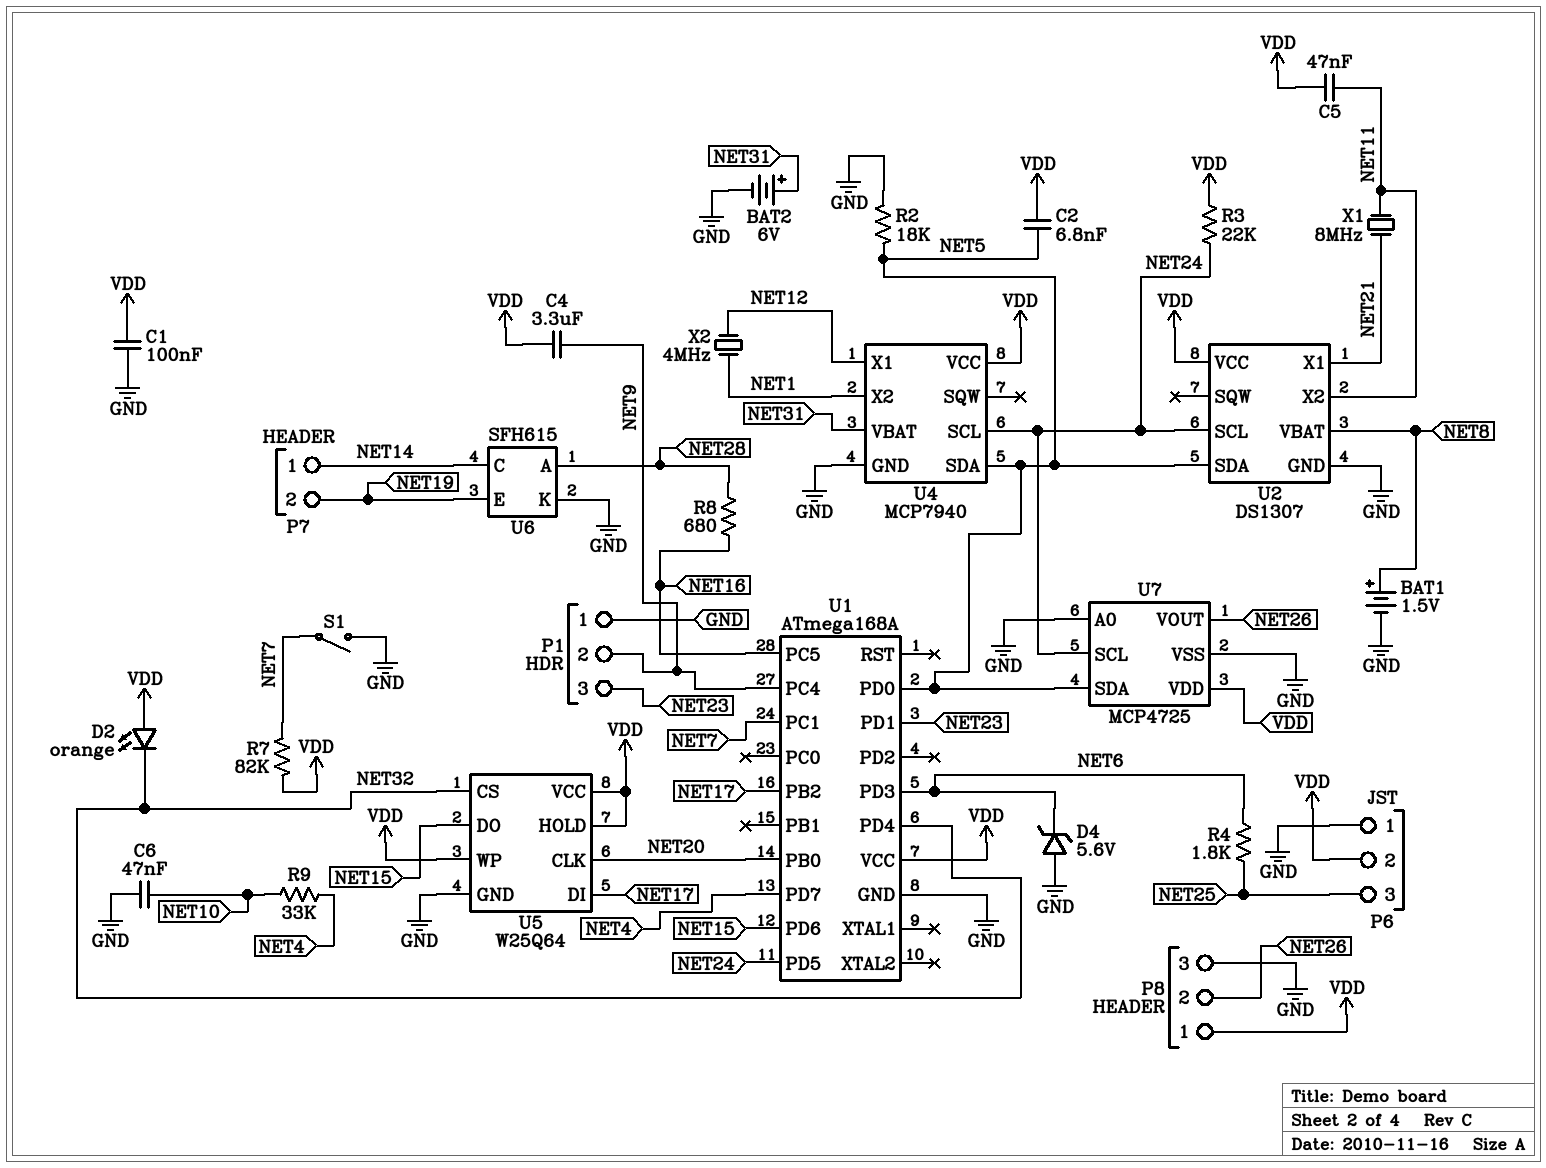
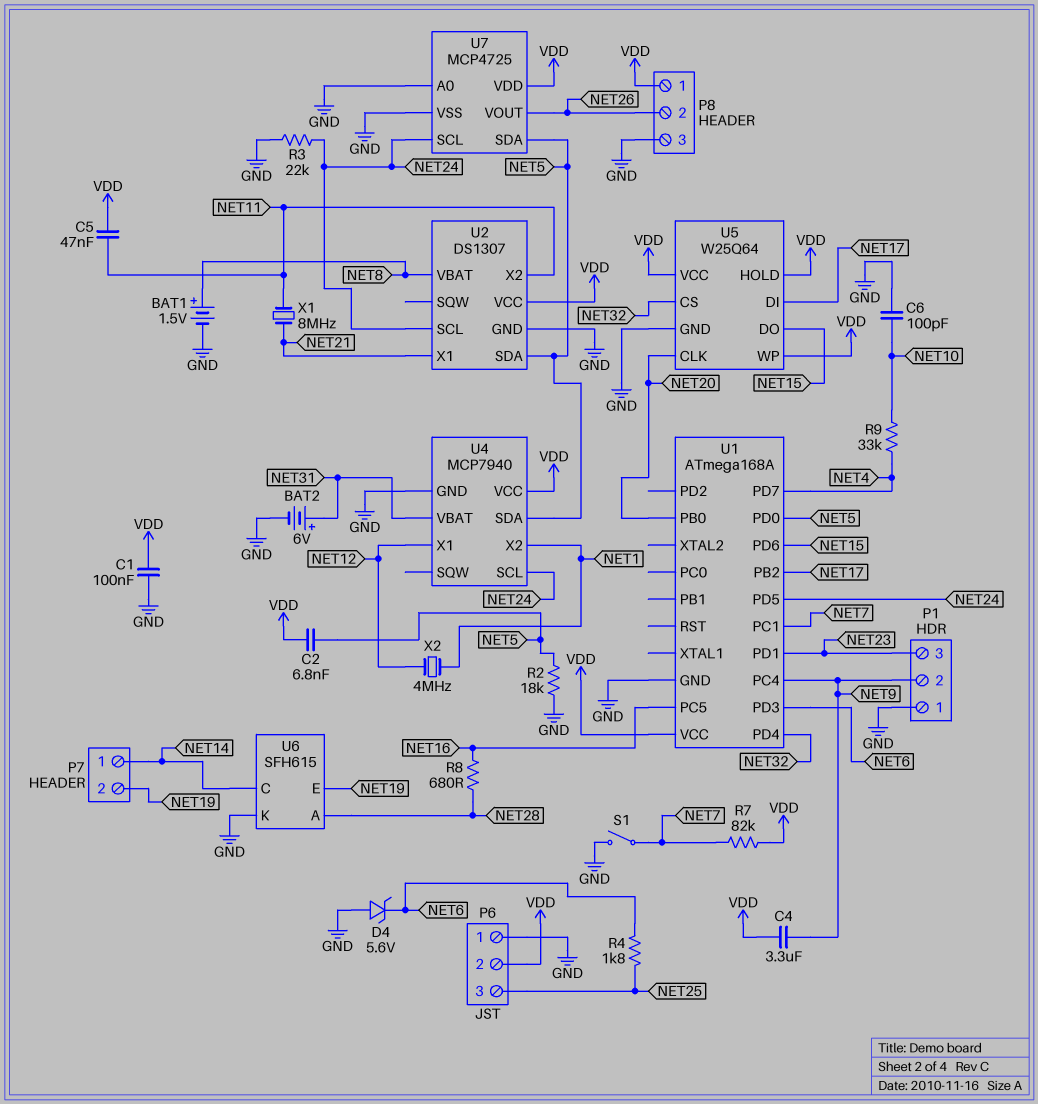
C6: 47nF (GND, NET10) -> 100pF (GND, NET10)
D2: LED orange (A VDD, K NET32) -> none
R3: 22k (NET24, VDD) -> 22k (GND, NET24)

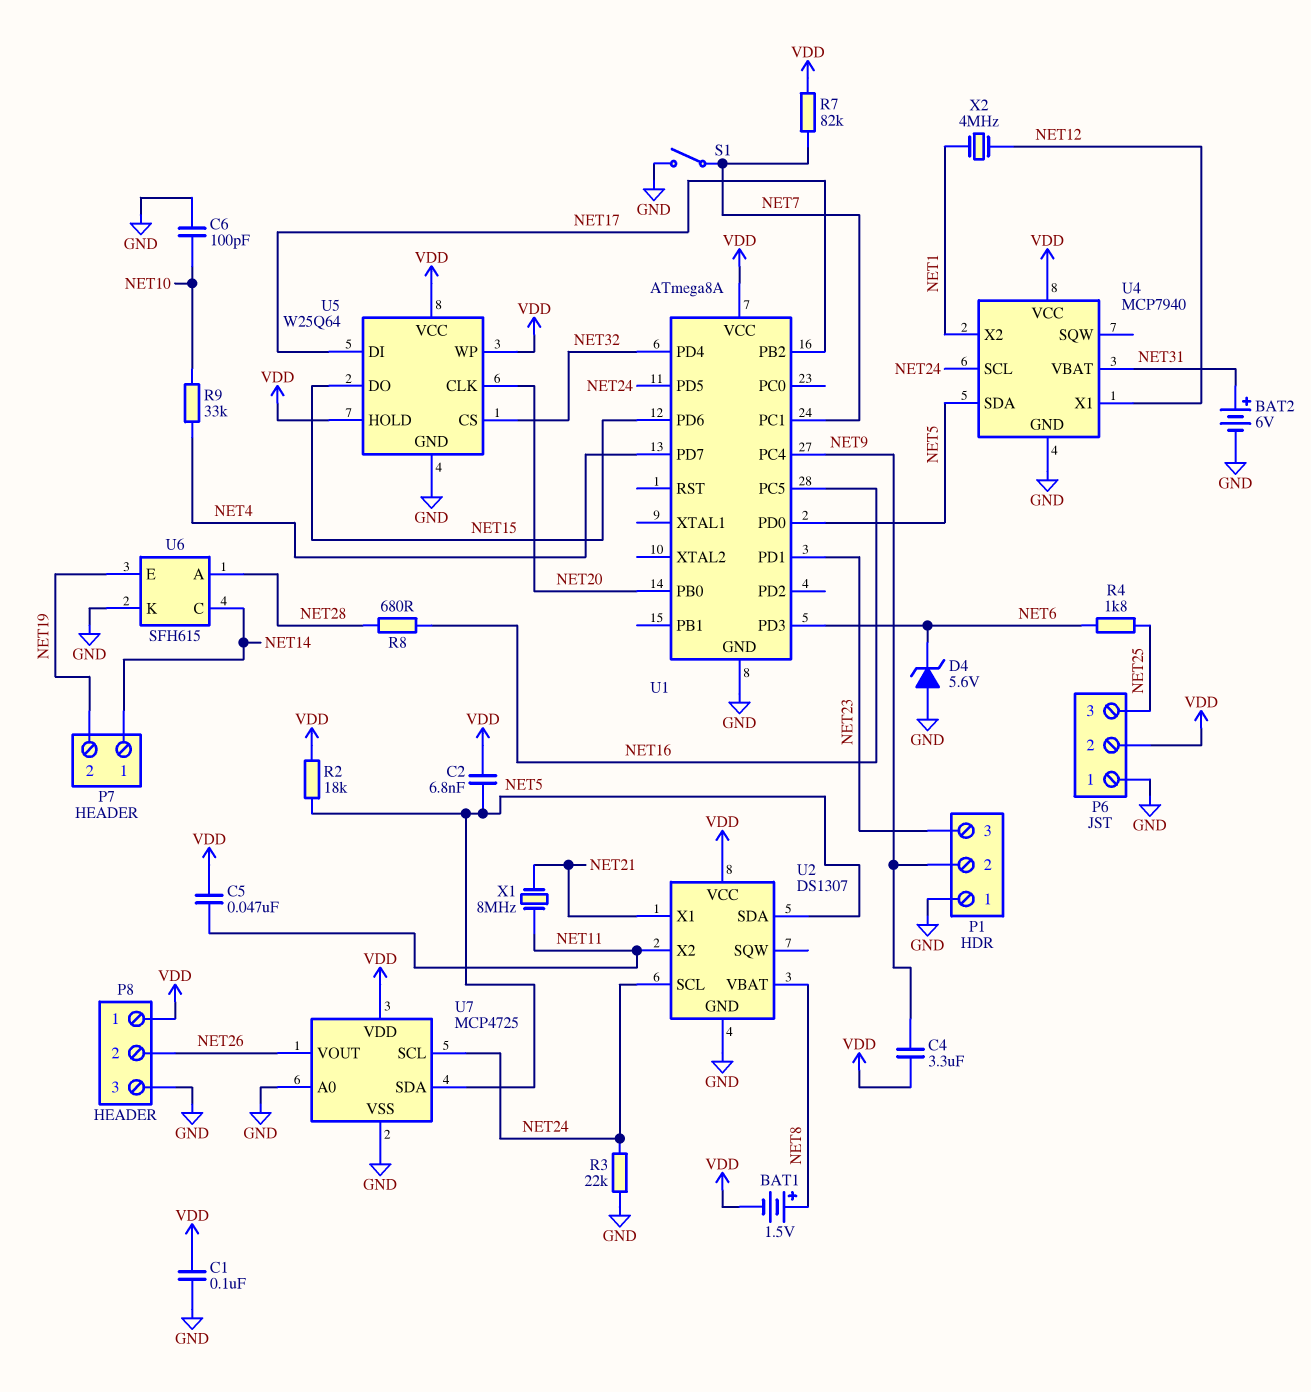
BAT1: 1.5V (plus NET8, minus GND) -> 1.5V (plus NET8, minus VDD)
R2: 18k (GND, NET5) -> 18k (NET5, VDD)
U1: ATmega168A -> ATmega8A

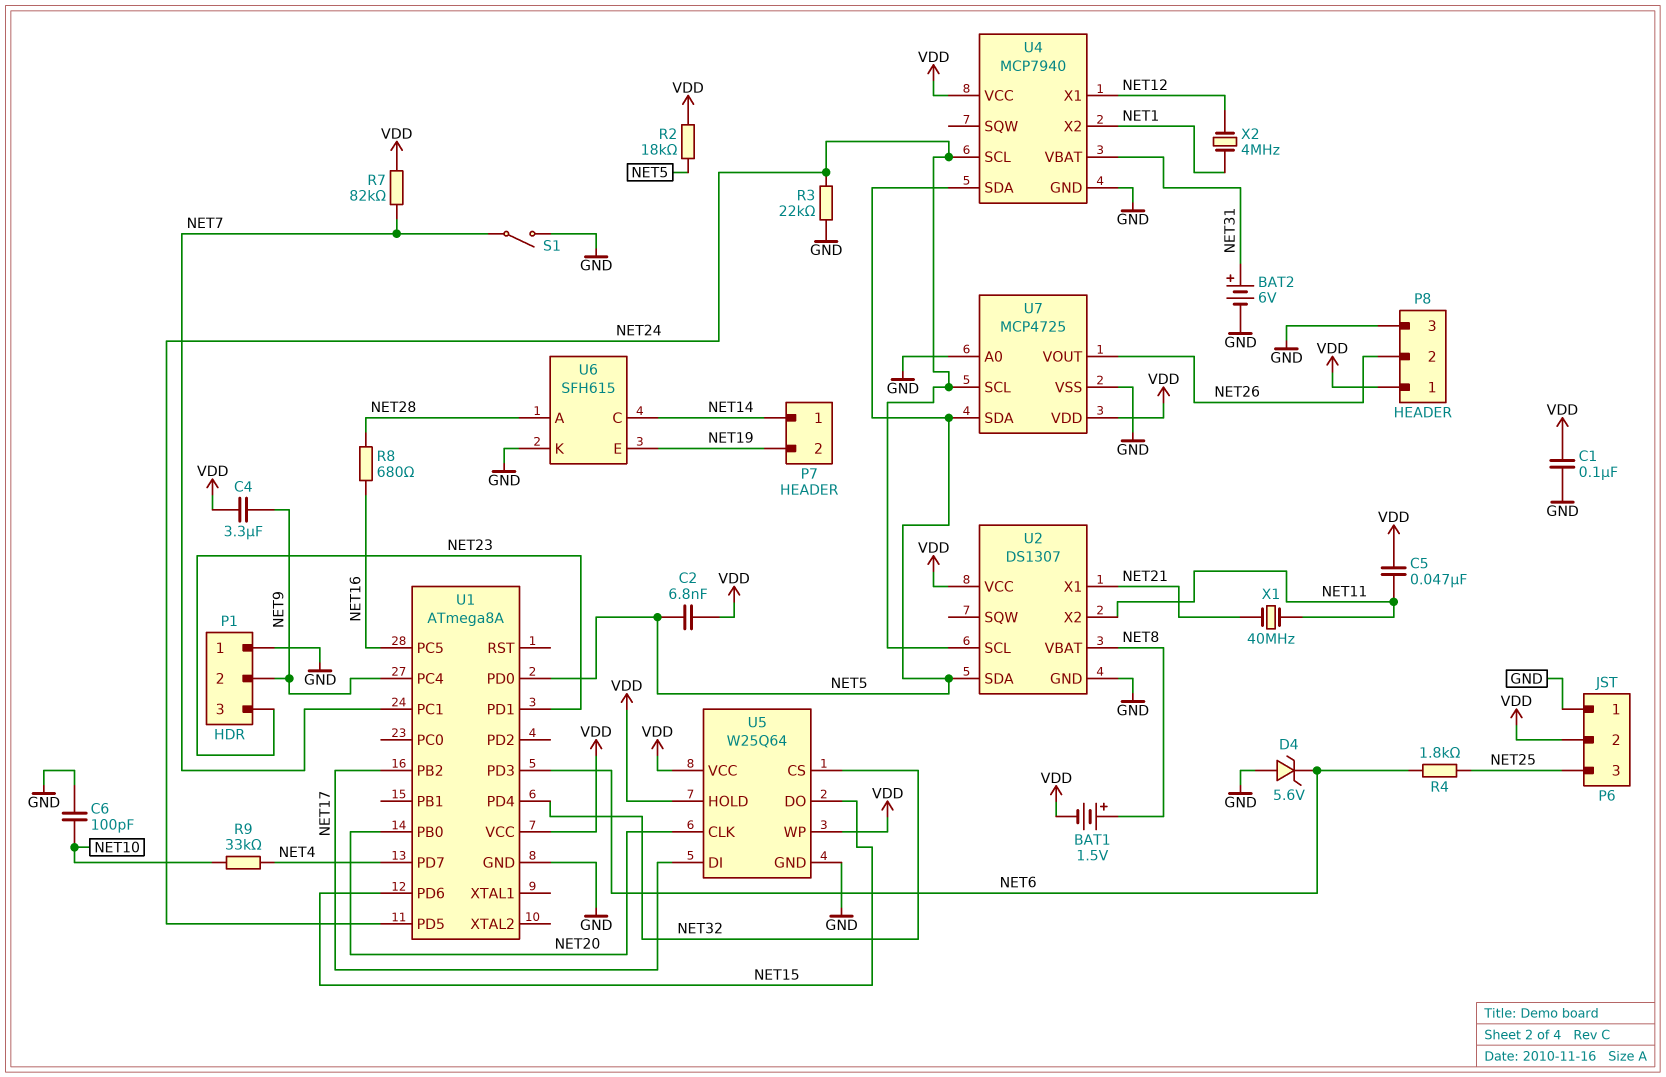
X1: 8MHz (NET11, NET21) -> 40MHz (NET11, NET21)

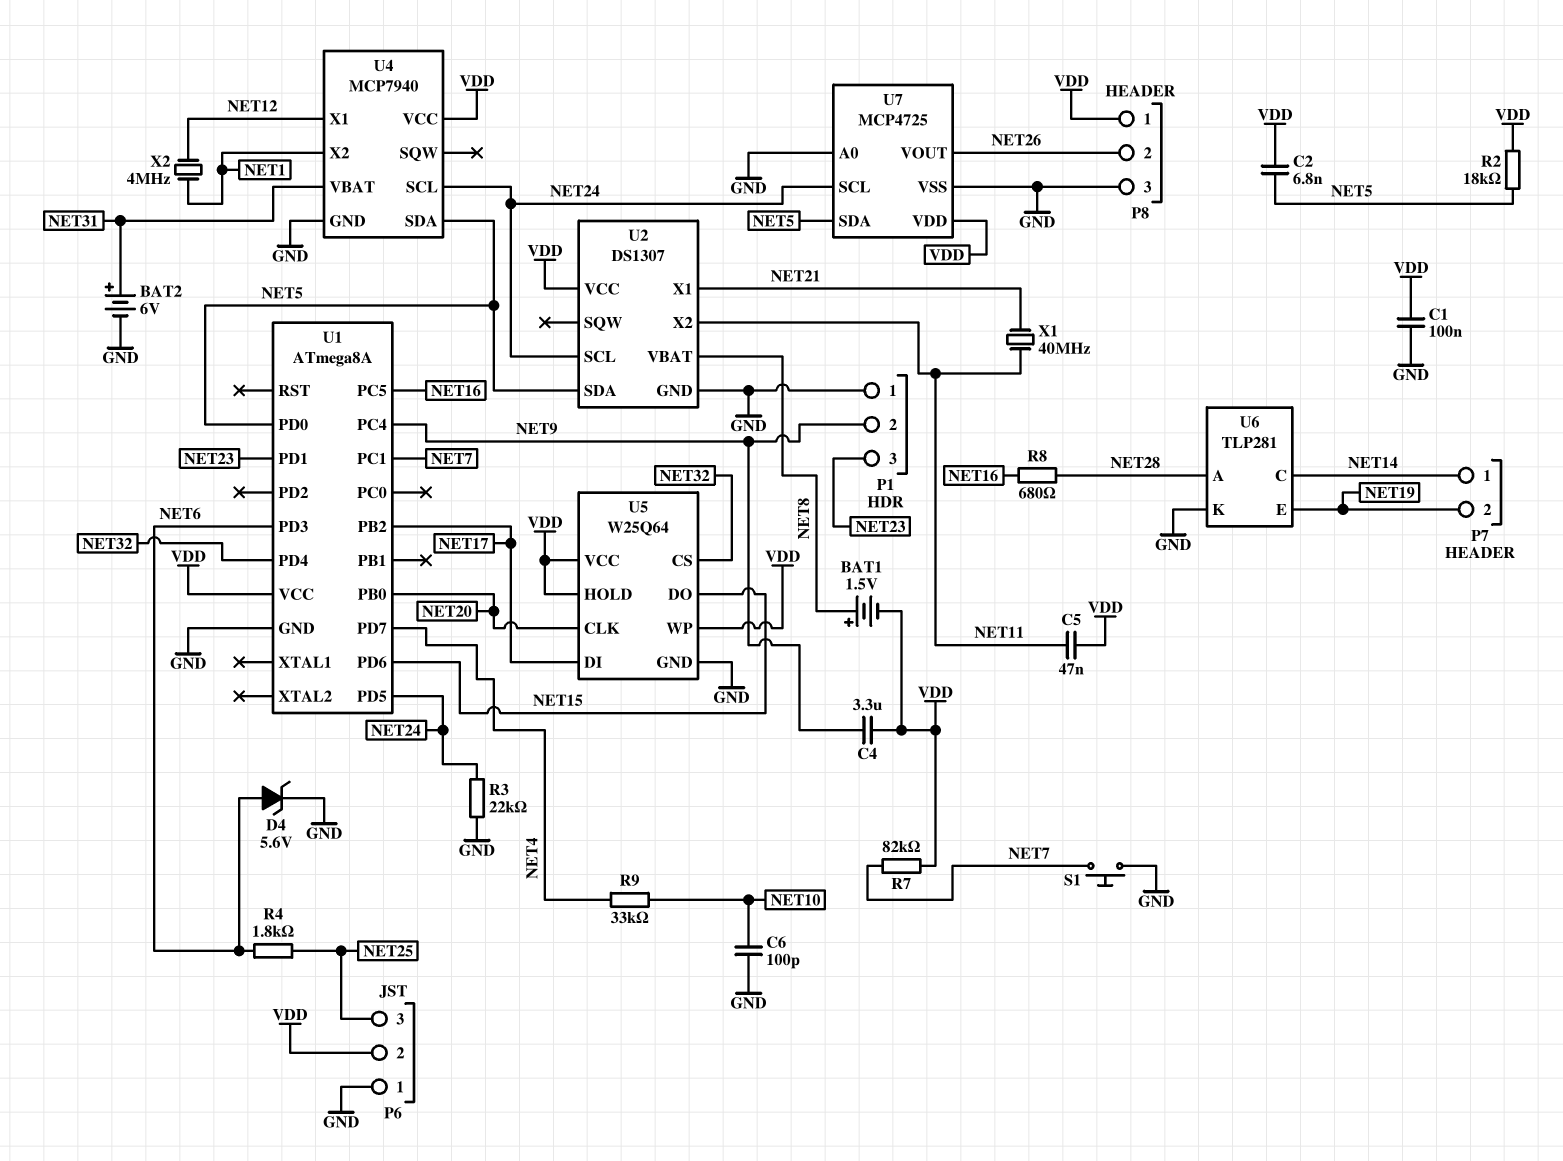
D4: zener 5.6V (A GND, K NET6) -> zener 5.6V (A NET6, K GND)
S1: switch (GND, NET7) -> button (GND, NET7)
U6: SFH615 -> TLP281

